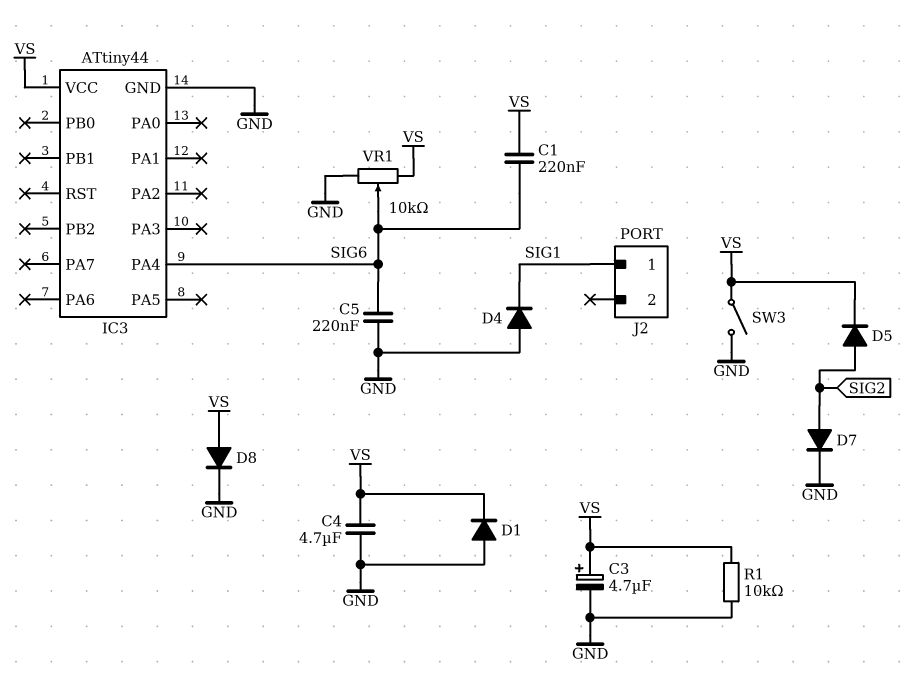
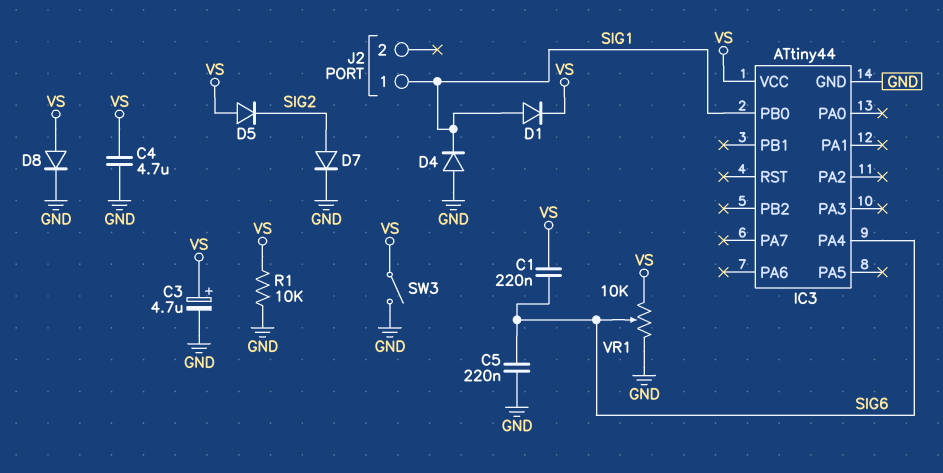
D1: diode (A GND, K VS) -> diode (A SIG1, K VS)
D5: diode (A SIG2, K VS) -> diode (A VS, K SIG2)
IC3 pin PB0: none -> SIG1

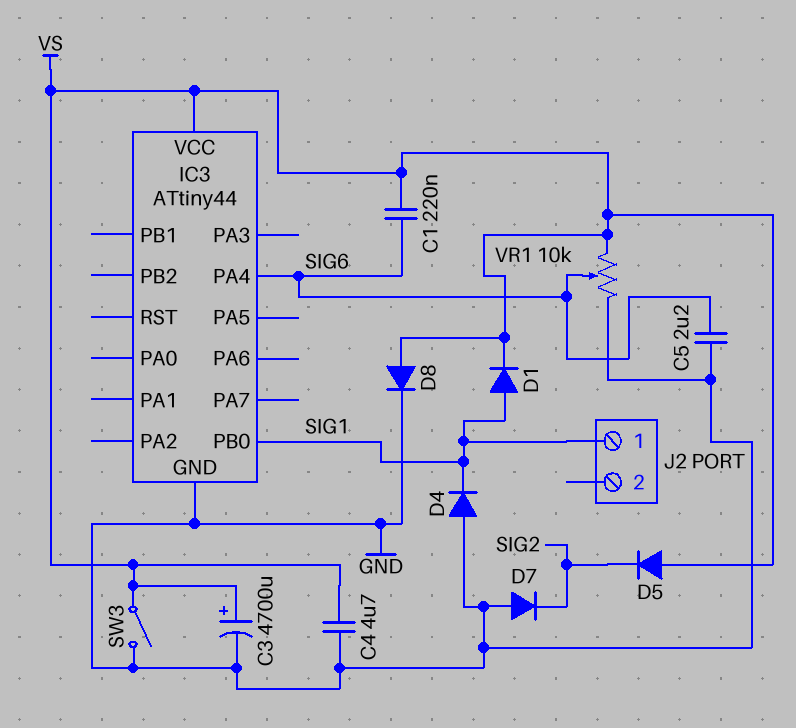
C3: 4.7uF (plus VS, minus GND) -> 4700uF (plus VS, minus GND)
C5: 220nF (GND, SIG6) -> 2.2uF (GND, SIG6)
D7: diode (A SIG2, K GND) -> diode (A GND, K SIG2)
R1: 10k (GND, VS) -> none

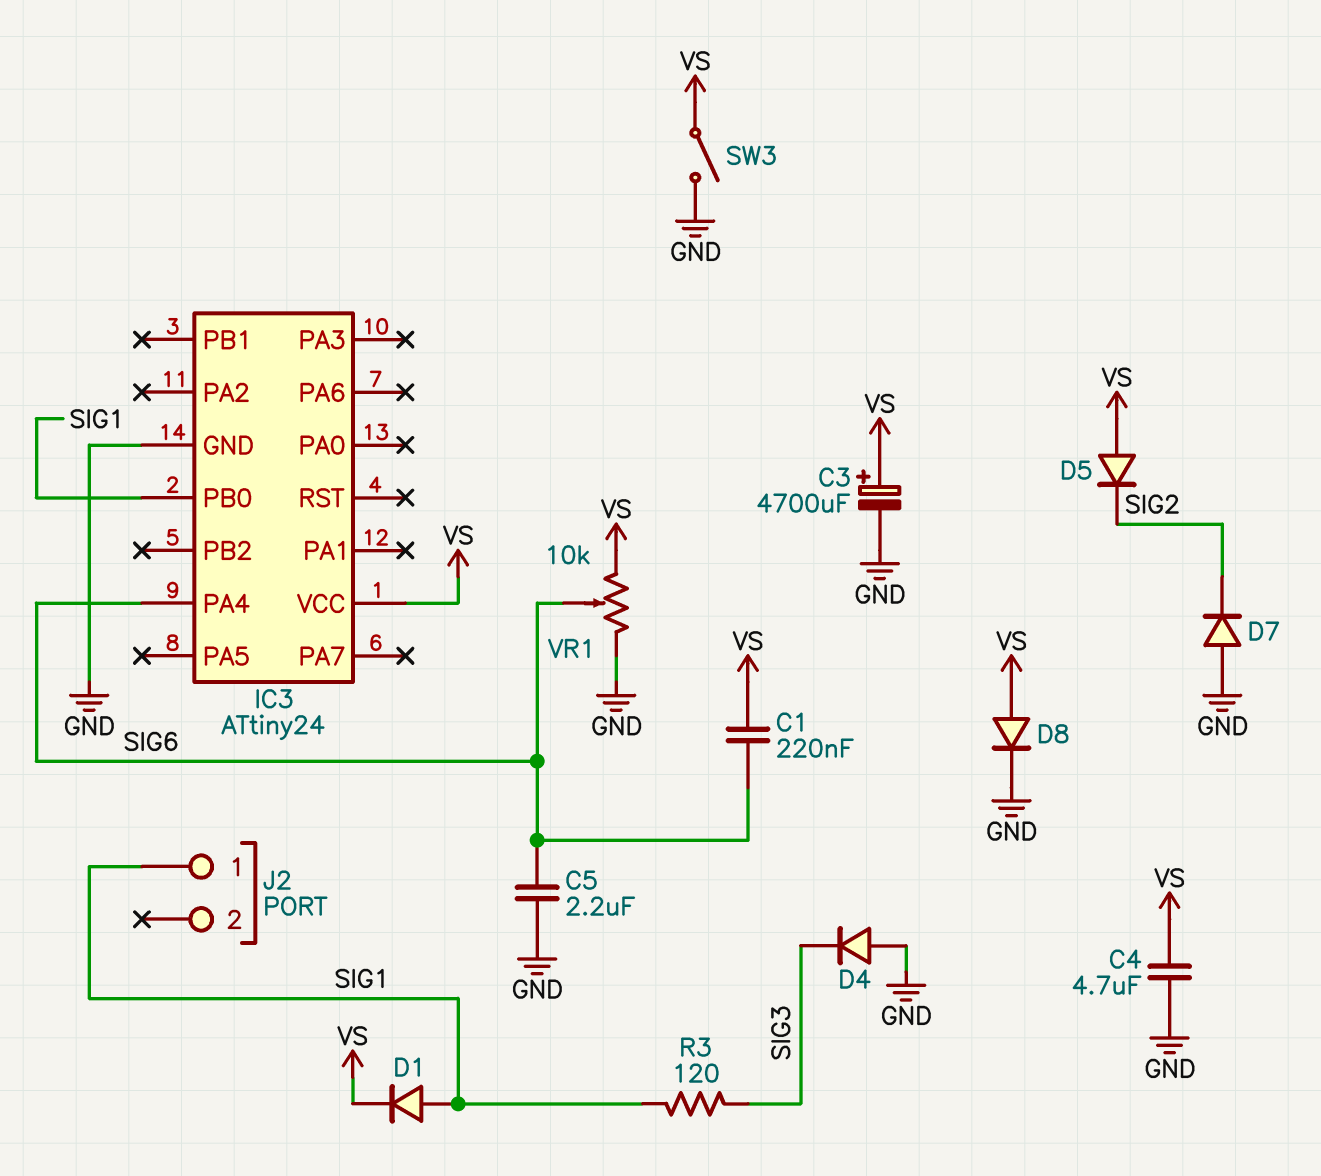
D4: diode (A GND, K SIG1) -> diode (A GND, K SIG3)
IC3: ATtiny44 -> ATtiny24
R3: none -> 120 (SIG1, SIG3)

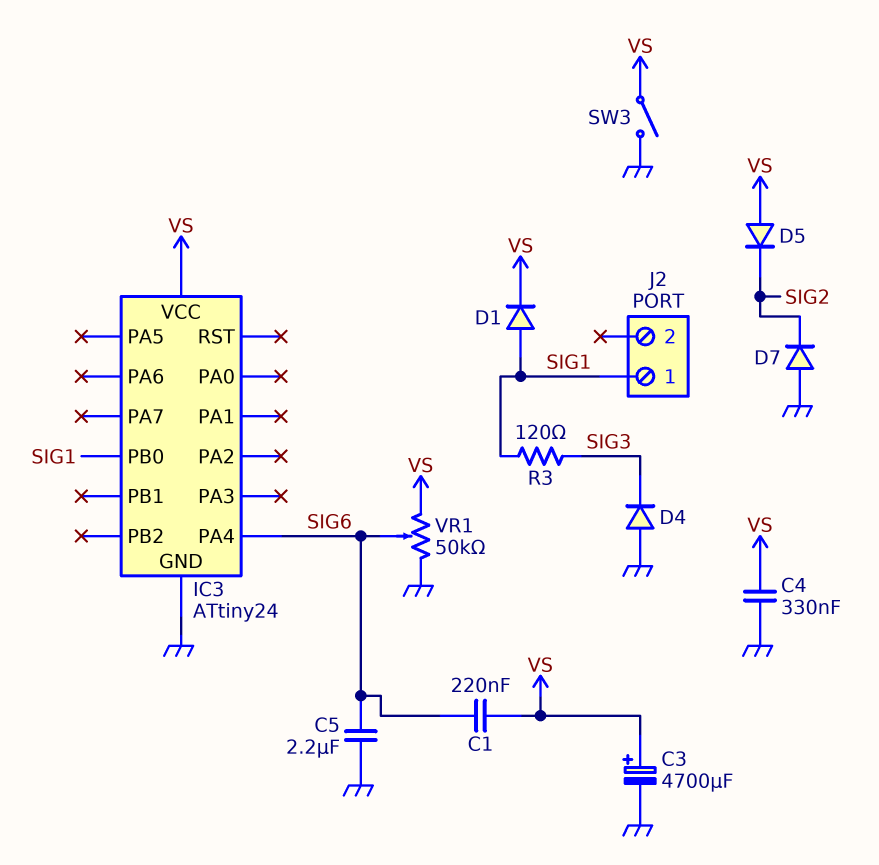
C4: 4.7uF (GND, VS) -> 330nF (GND, VS)
D8: diode (A VS, K GND) -> none
VR1: 10k (GND, VS, wiper SIG6) -> 50k (GND, VS, wiper SIG6)

